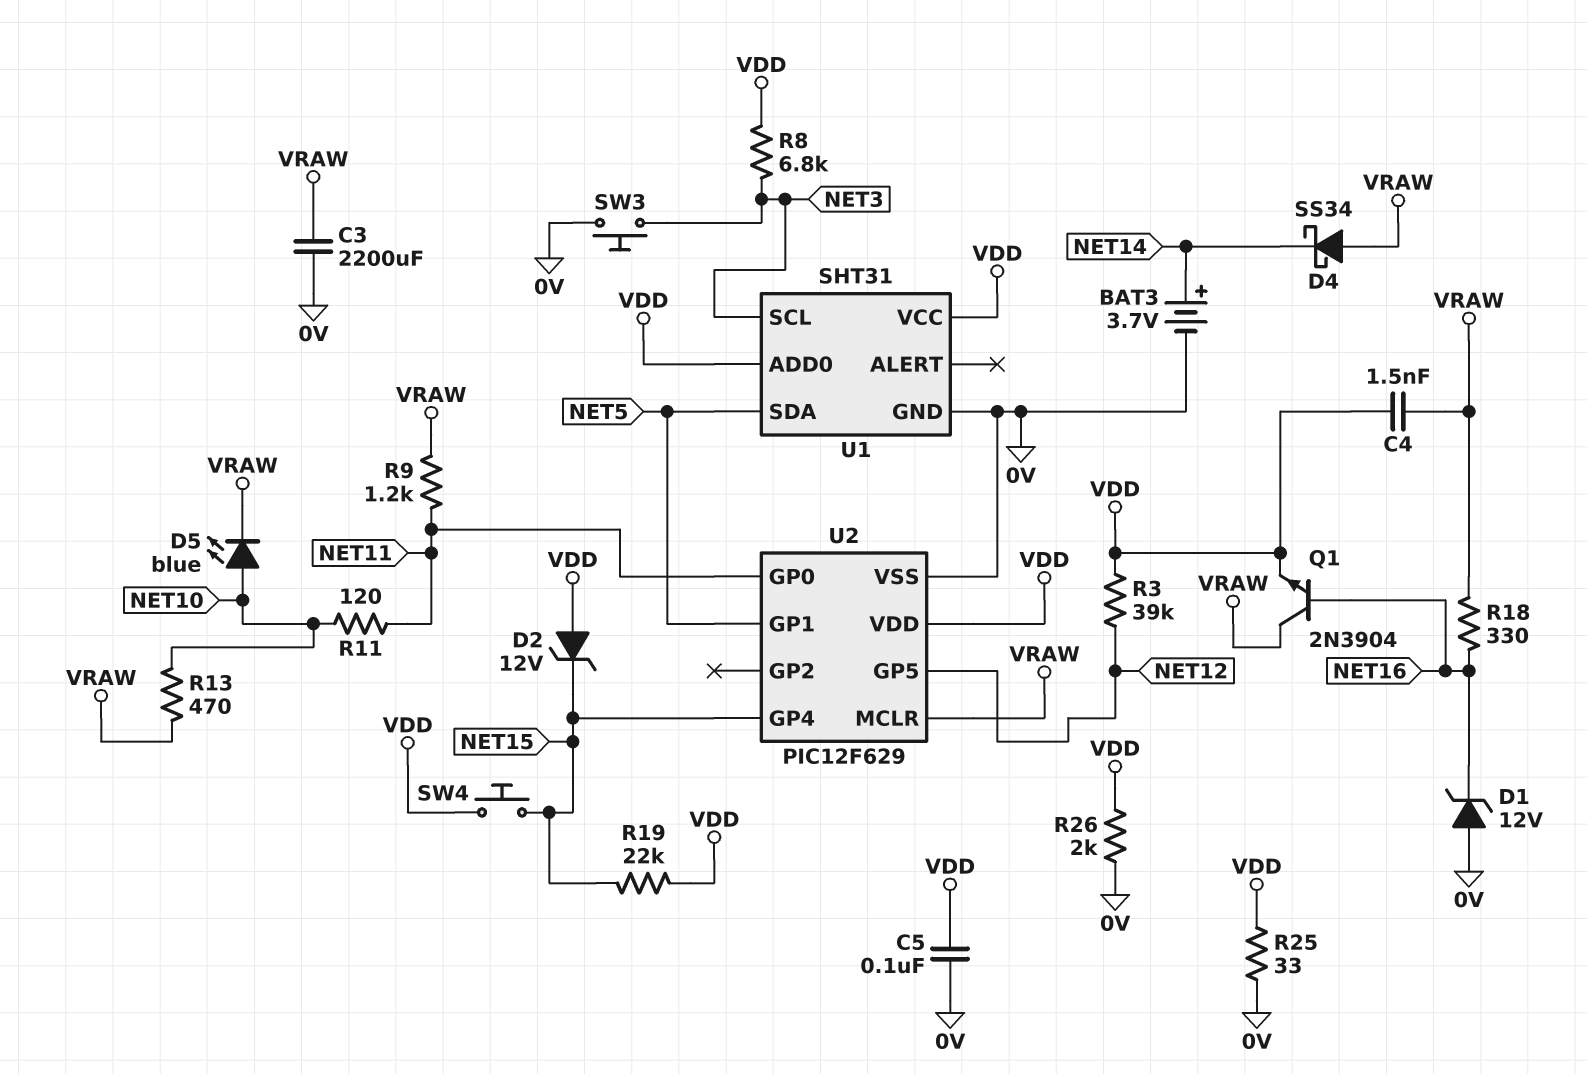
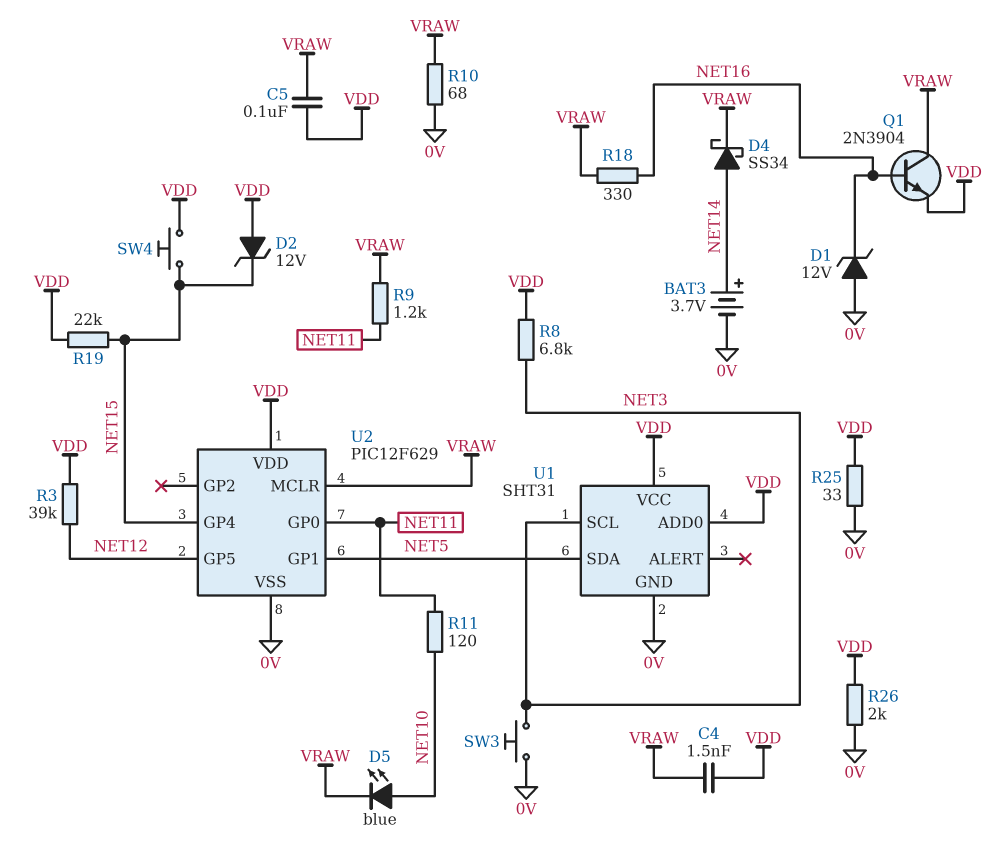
C3: 2200uF (0V, VRAW) -> none
C5: 100nF (0V, VDD) -> 100nF (VDD, VRAW)
D4: schottky SS34 (A VRAW, K NET14) -> schottky SS34 (A NET14, K VRAW)
R10: none -> 68 (0V, VRAW)
R13: 470 (NET10, VRAW) -> none

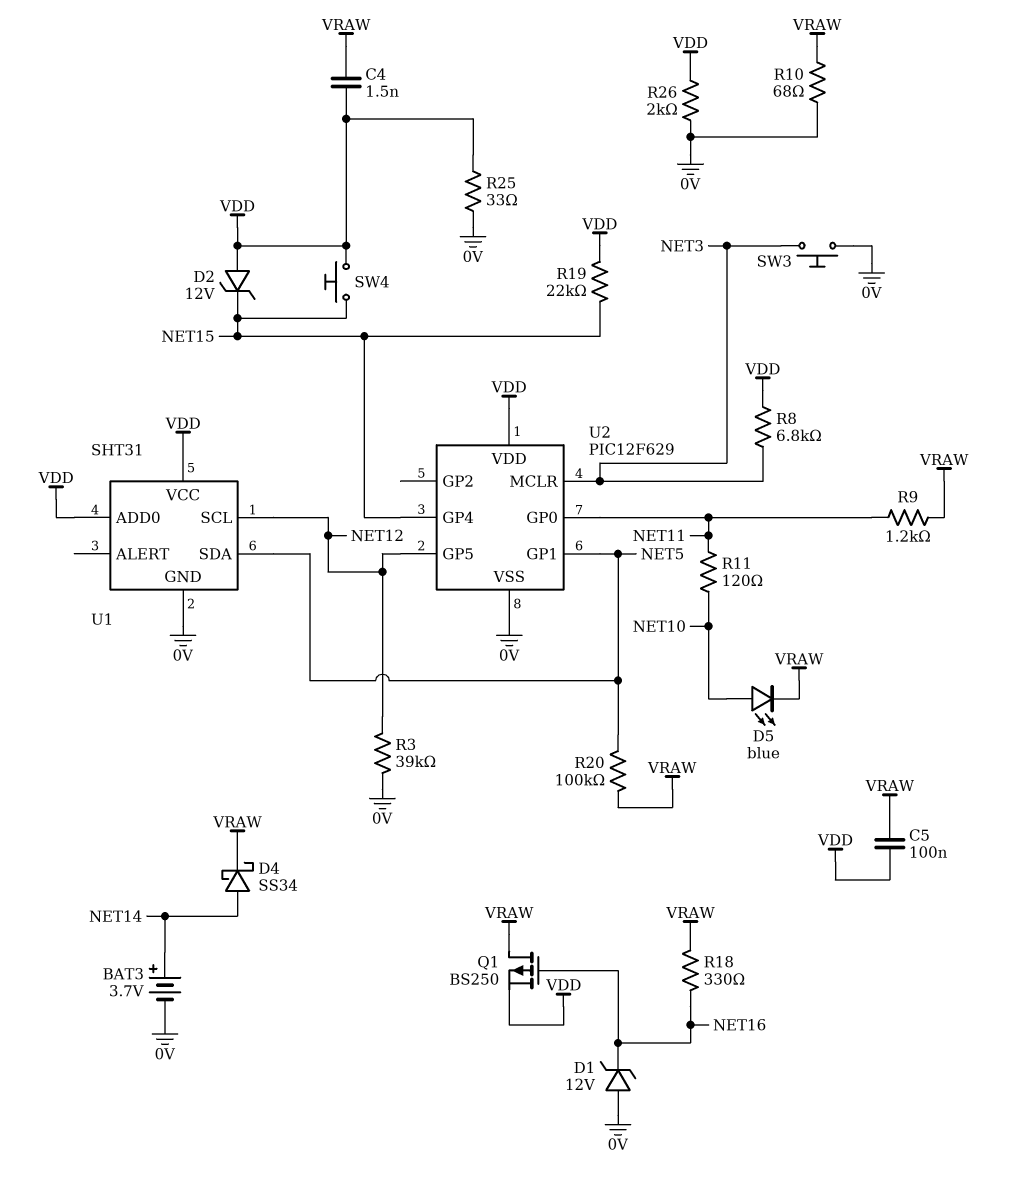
Q1: NPN 2N3904 (B NET16, C VRAW, E VDD) -> PMOS BS250 (G NET16, D VRAW, S VDD)
R3: 39k (NET12, VDD) -> 39k (0V, NET12)
R20: none -> 100k (NET5, VRAW)
U1 pin SCL: NET3 -> NET12
U2 pin MCLR: VRAW -> NET3

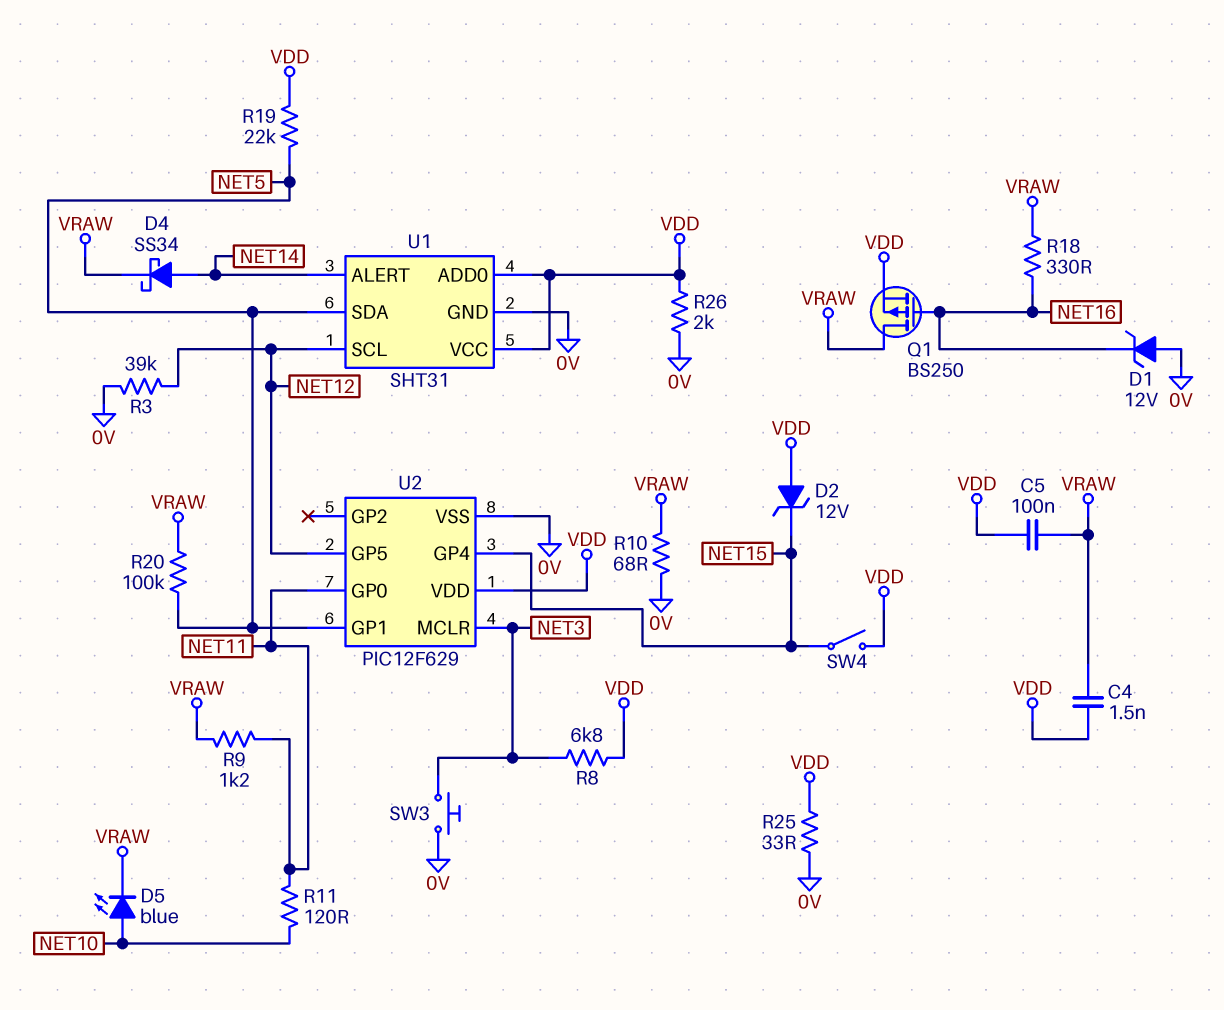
BAT3: 3.7V (plus NET14, minus 0V) -> none
R19: 22k (NET15, VDD) -> 22k (NET5, VDD)
SW4: button (NET15, VDD) -> switch (NET15, VDD)
U1 pin ALERT: none -> NET14

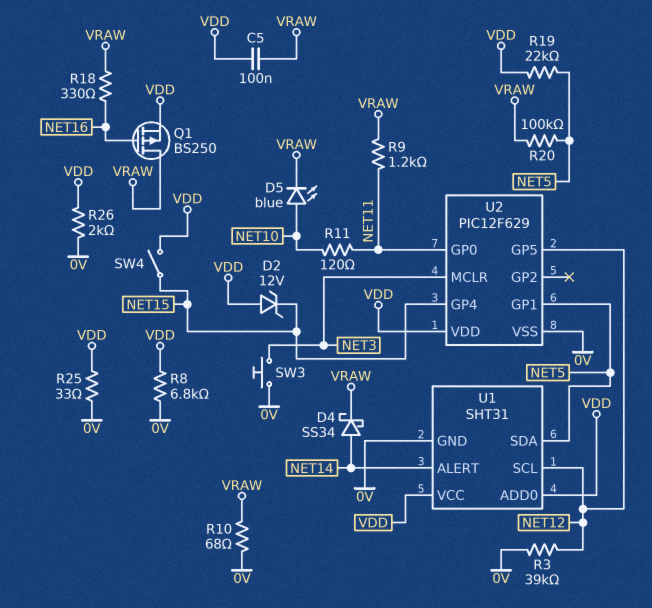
C4: 1.5nF (VDD, VRAW) -> none
D1: zener 12V (A 0V, K NET16) -> none
R8: 6.8k (NET3, VDD) -> 6.8k (0V, VDD)

